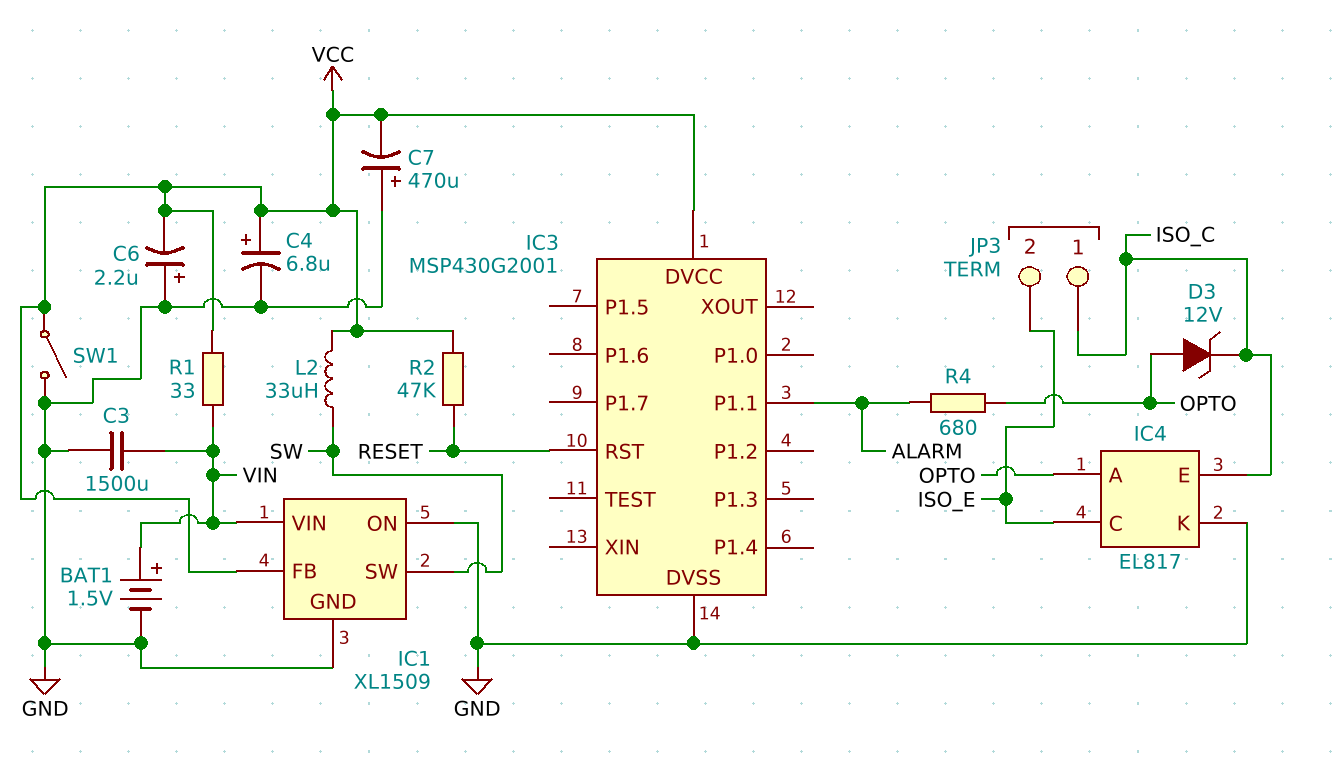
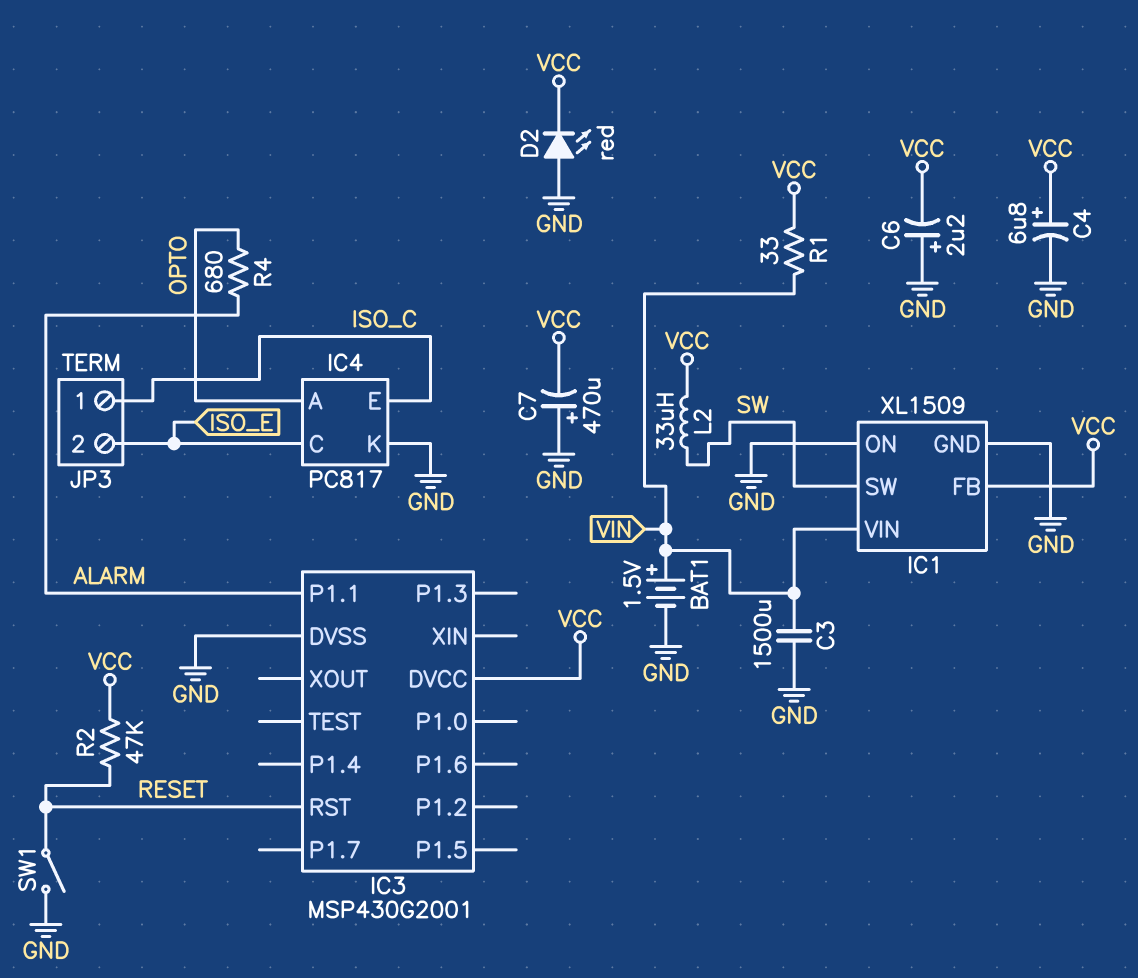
D2: none -> LED red (A GND, K VCC)
D3: zener 12V (A OPTO, K ISO_C) -> none
IC4: EL817 -> PC817
SW1: switch (GND, VCC) -> switch (GND, RESET)

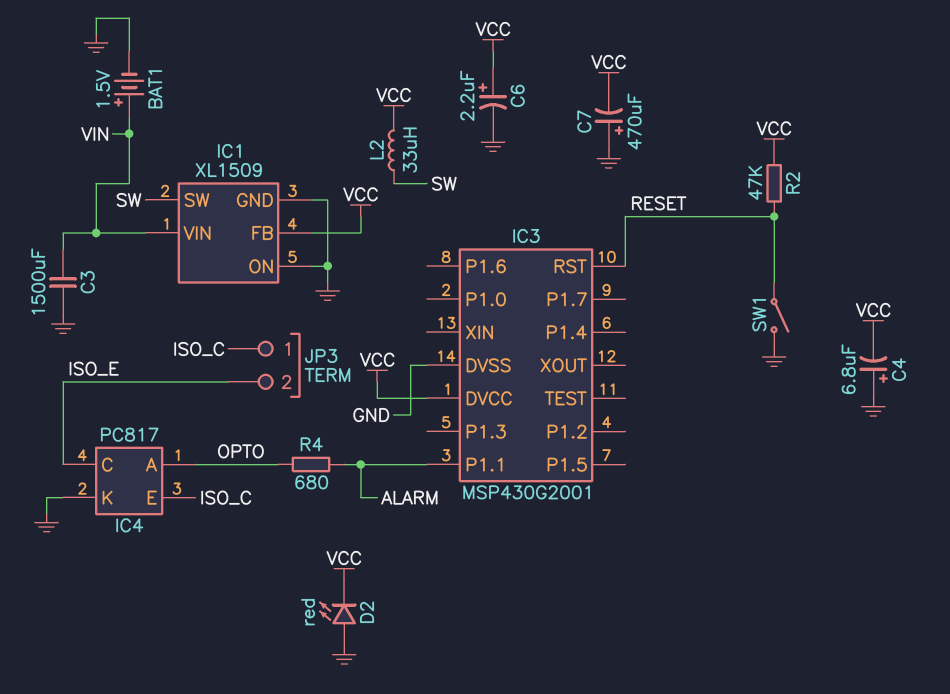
C4: 6.8uF (plus VCC, minus GND) -> 6.8uF (plus GND, minus VCC)
C6: 2.2uF (plus GND, minus VCC) -> 2.2uF (plus VCC, minus GND)
R1: 33 (VCC, VIN) -> none

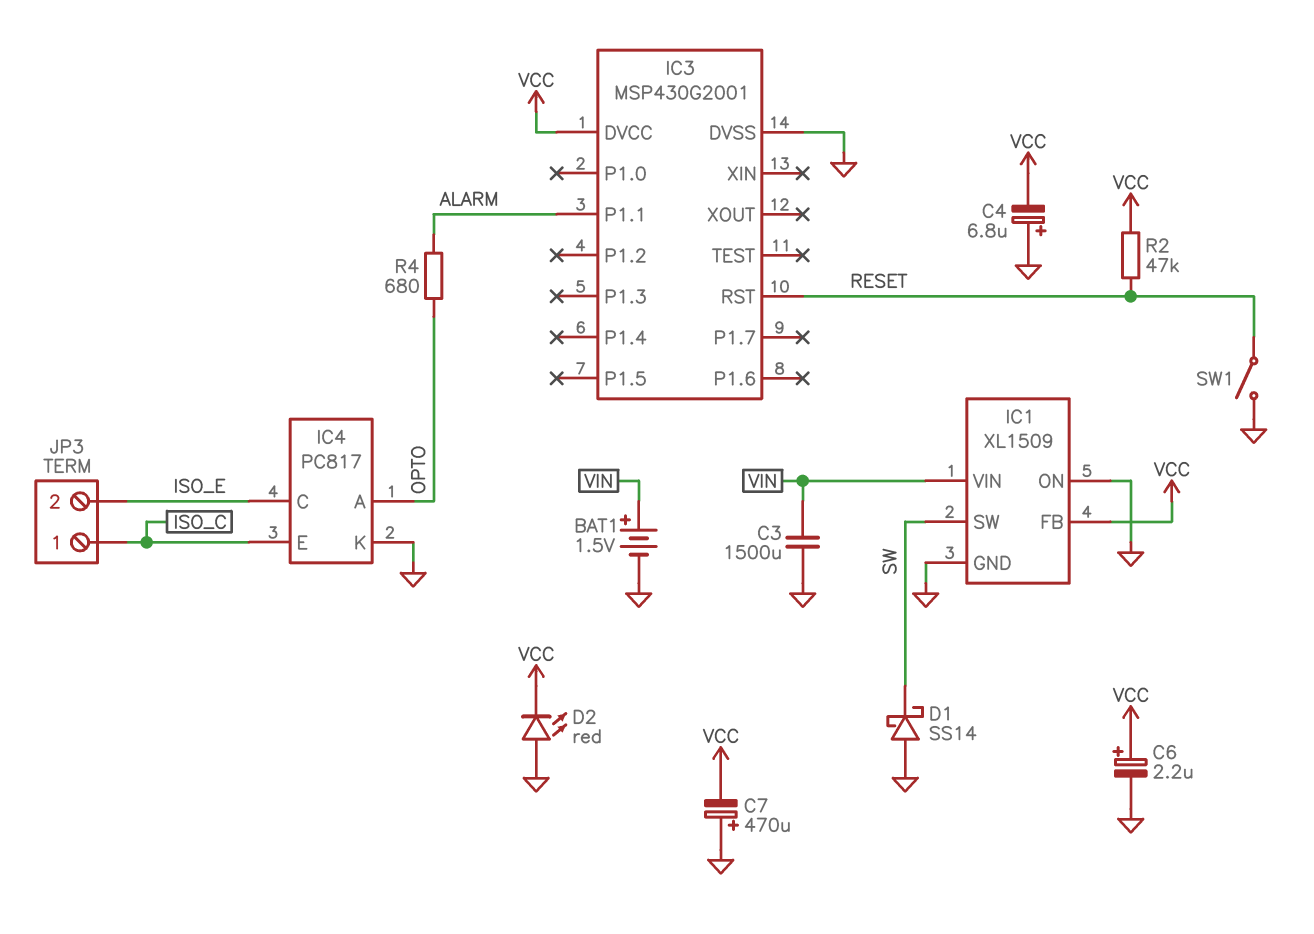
D1: none -> schottky SS14 (A GND, K SW)
L2: 33uH (SW, VCC) -> none

